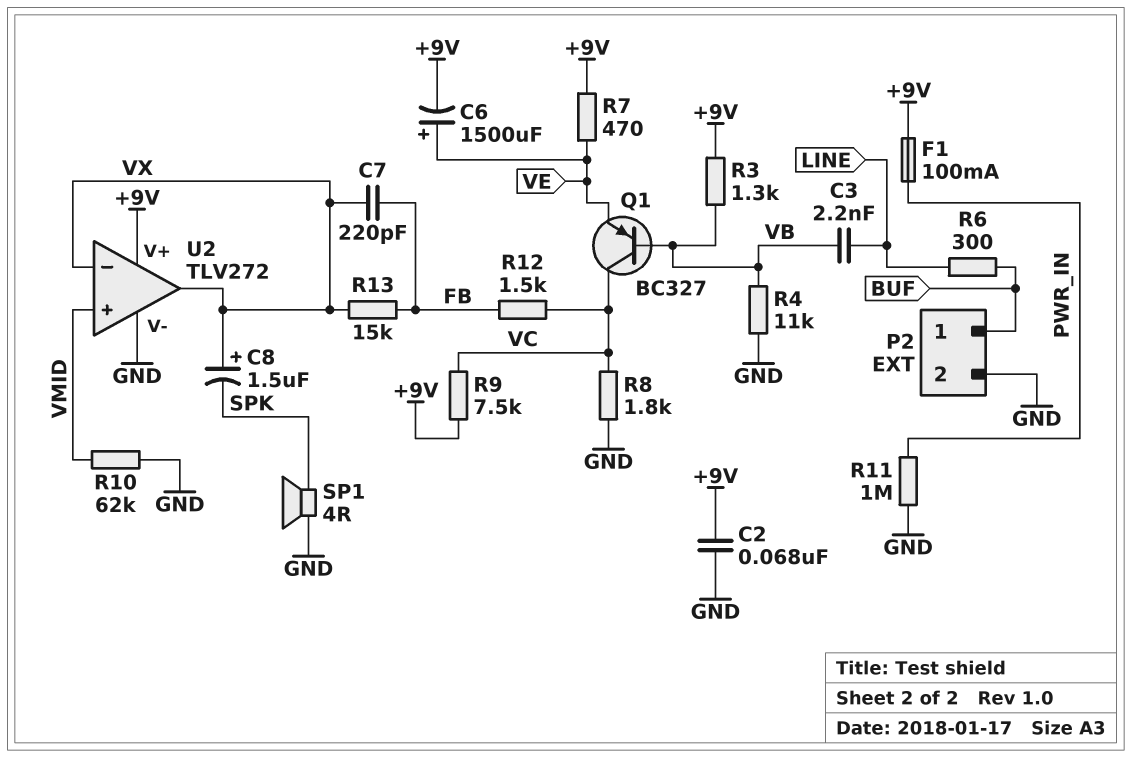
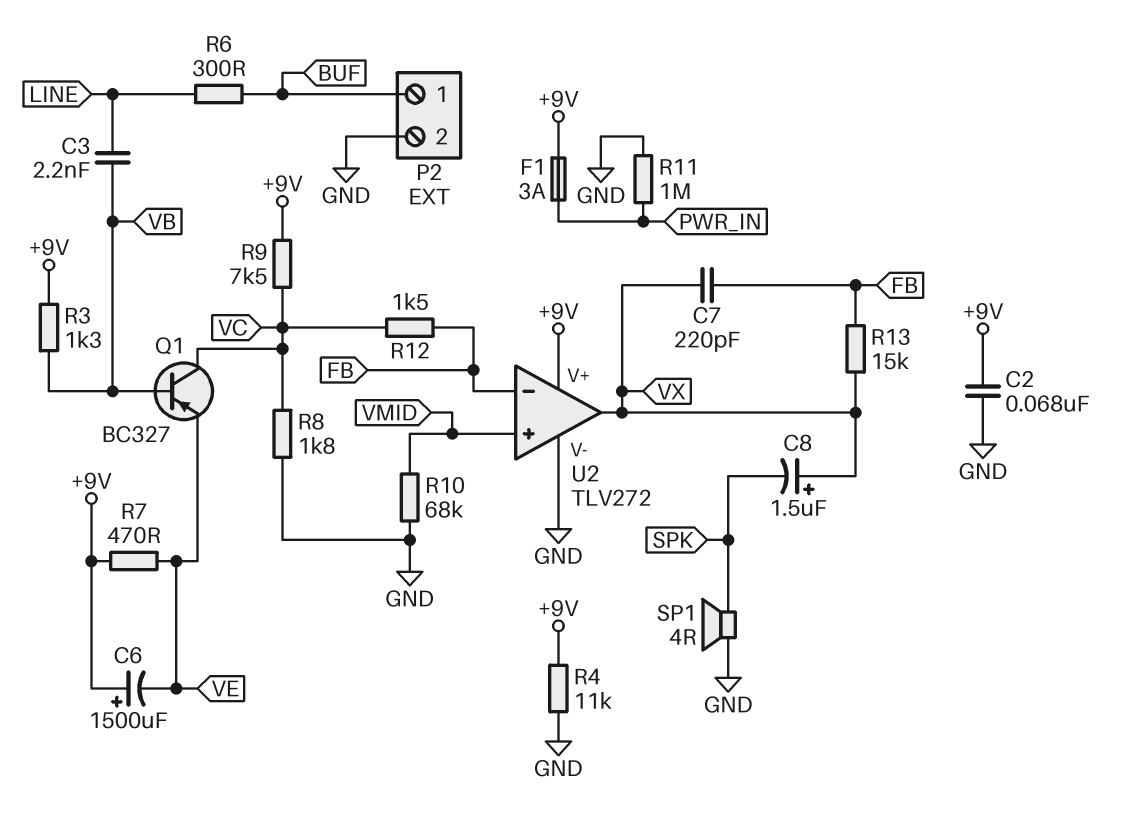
C6: 1500uF (plus VE, minus +9V) -> 1500uF (plus +9V, minus VE)
F1: 100mA (+9V, PWR_IN) -> 3A (+9V, PWR_IN)
R4: 11k (GND, VB) -> 11k (+9V, GND)
R10: 62k (GND, VMID) -> 68k (GND, VMID)
U2 pin in-: VX -> FB

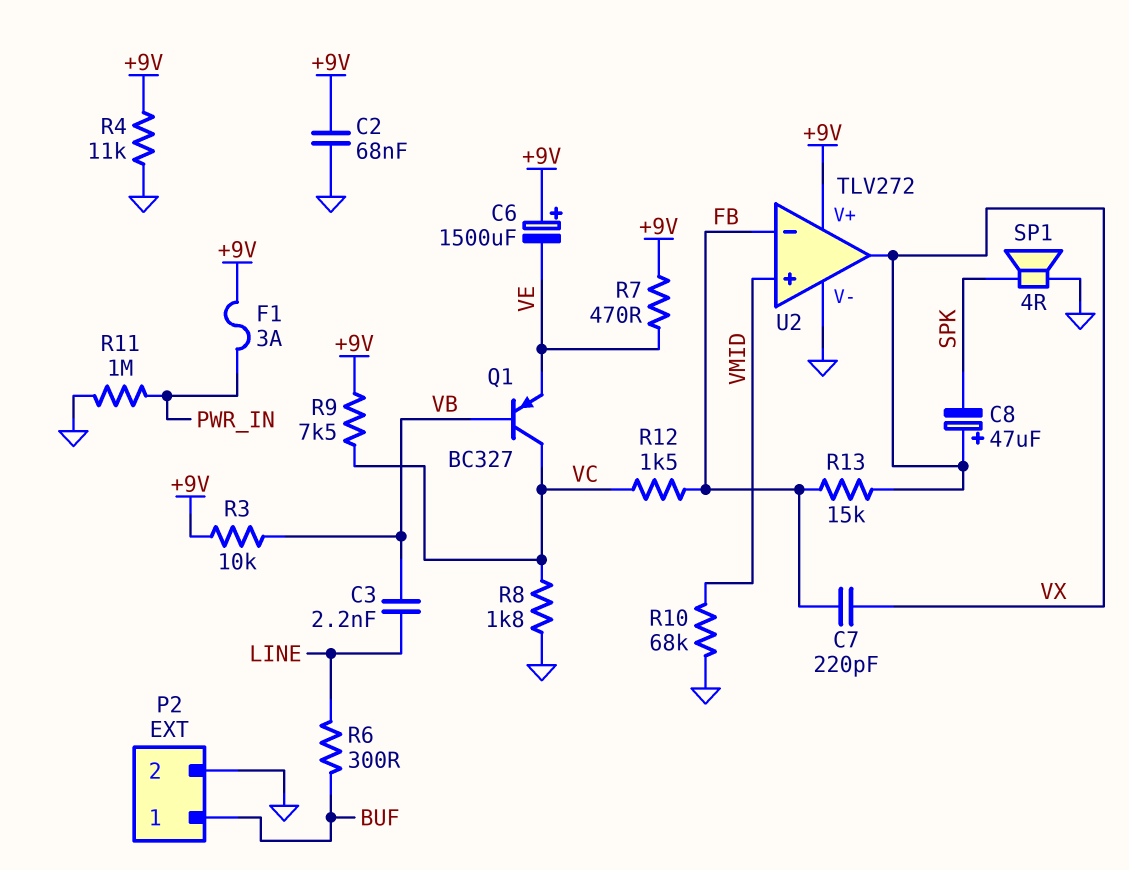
C8: 1.5uF (plus VX, minus SPK) -> 47uF (plus VX, minus SPK)
R3: 1.3k (+9V, VB) -> 10k (+9V, VB)

